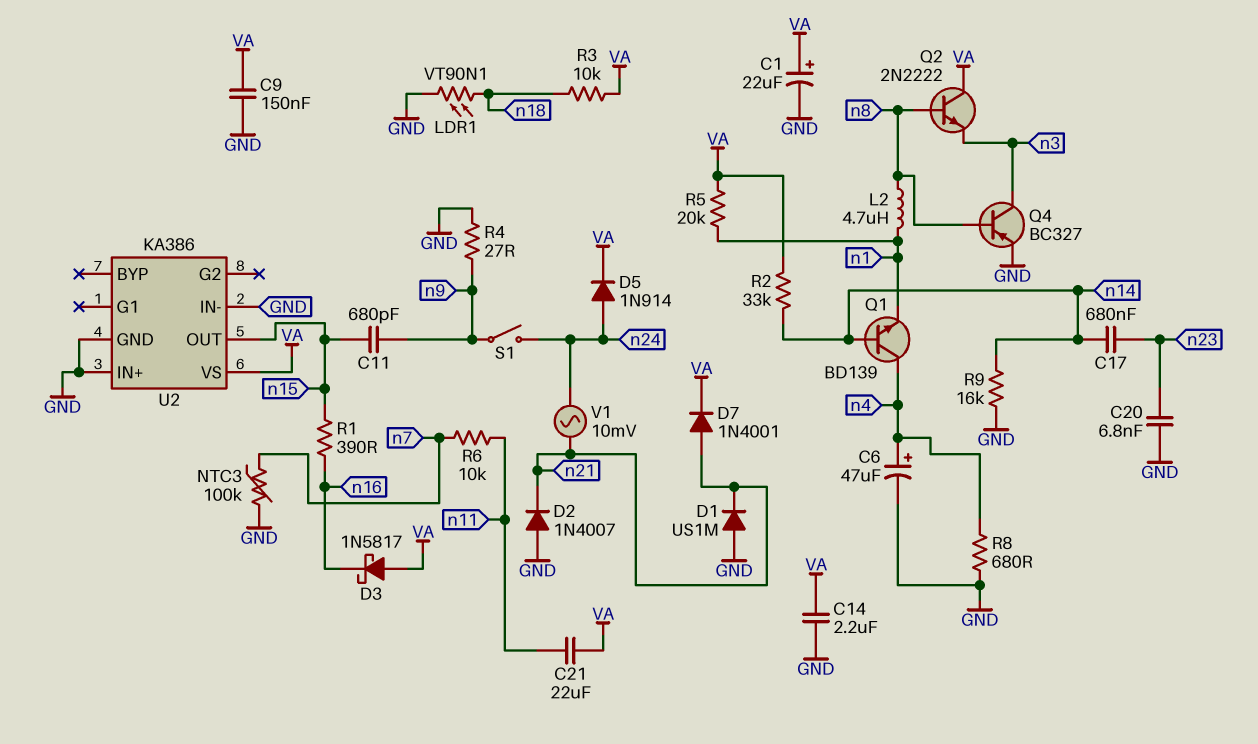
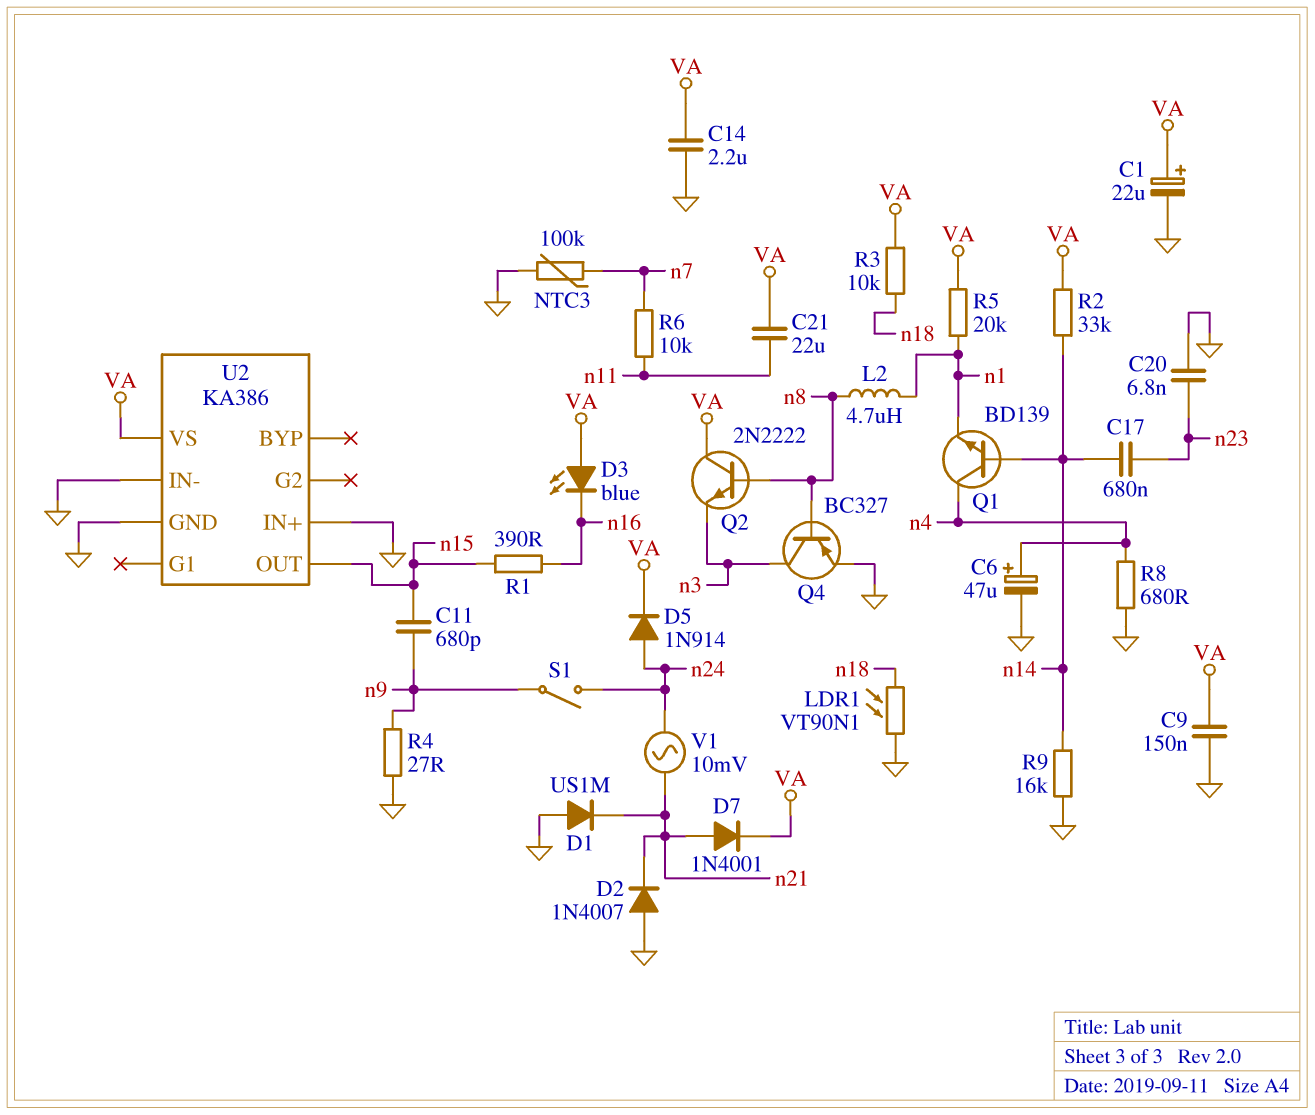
D3: schottky 1N5817 (A VA, K n16) -> LED blue (A VA, K n16)

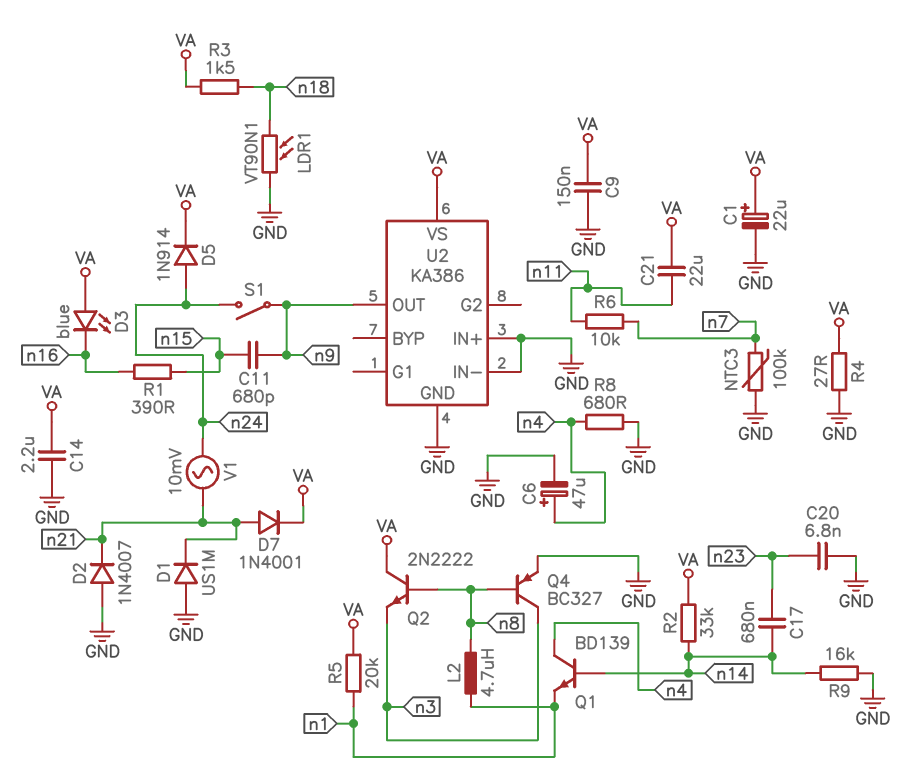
R3: 10k (VA, n18) -> 1.5k (VA, n18)
R4: 27 (GND, n9) -> 27 (GND, VA)
U2 pin OUT: n15 -> n9

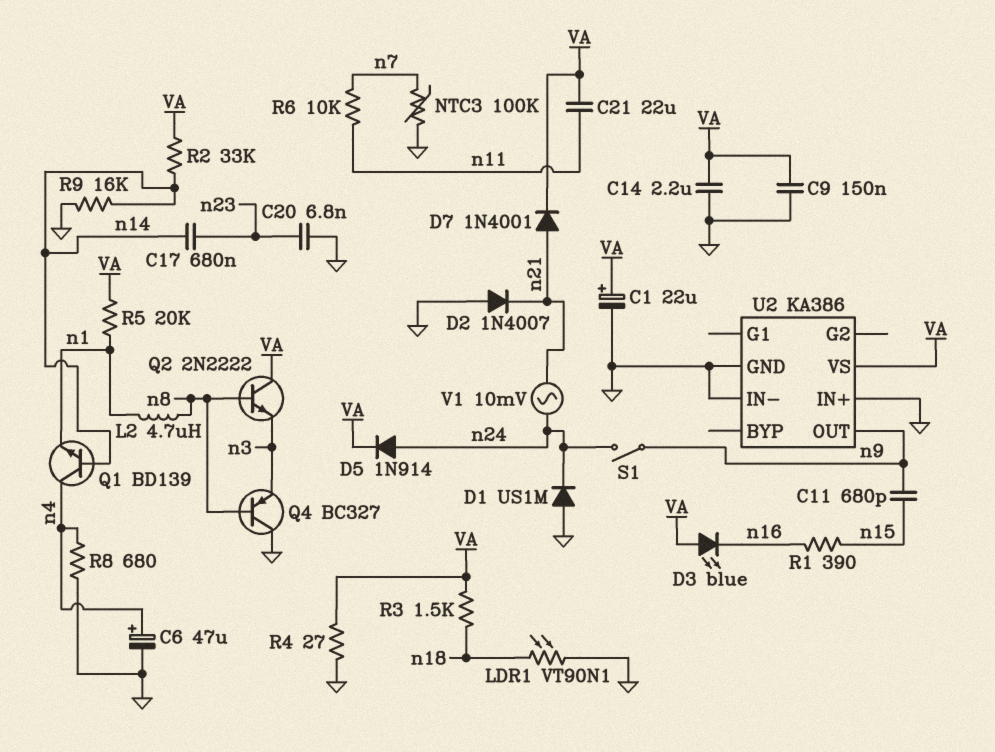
D1: diode US1M (A GND, K n21) -> diode US1M (A GND, K n24)
Q4: PNP BC327 (B n8, C n3, E GND) -> PNP BC327 (B n8, C GND, E n3)

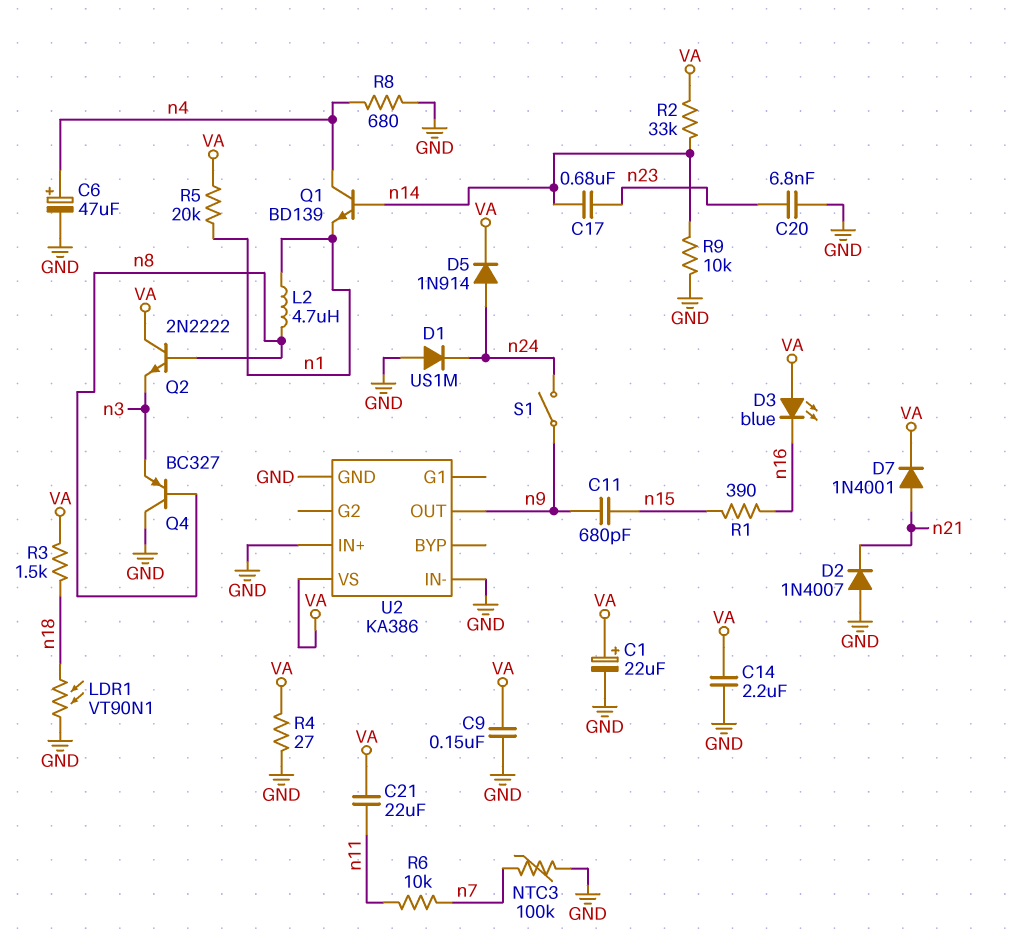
R9: 16k (GND, n14) -> 10k (GND, n14)
V1: AC 10mV (n21, n24) -> none

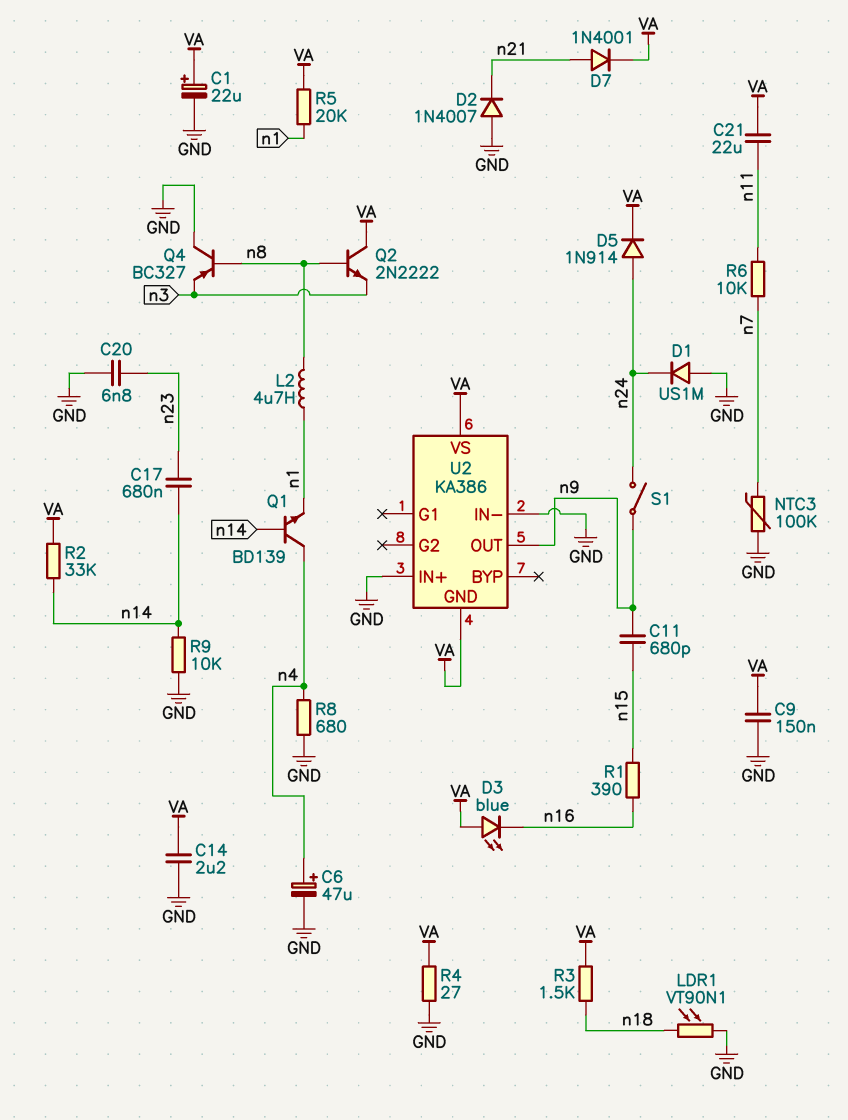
U2 pin GND: GND -> VA

